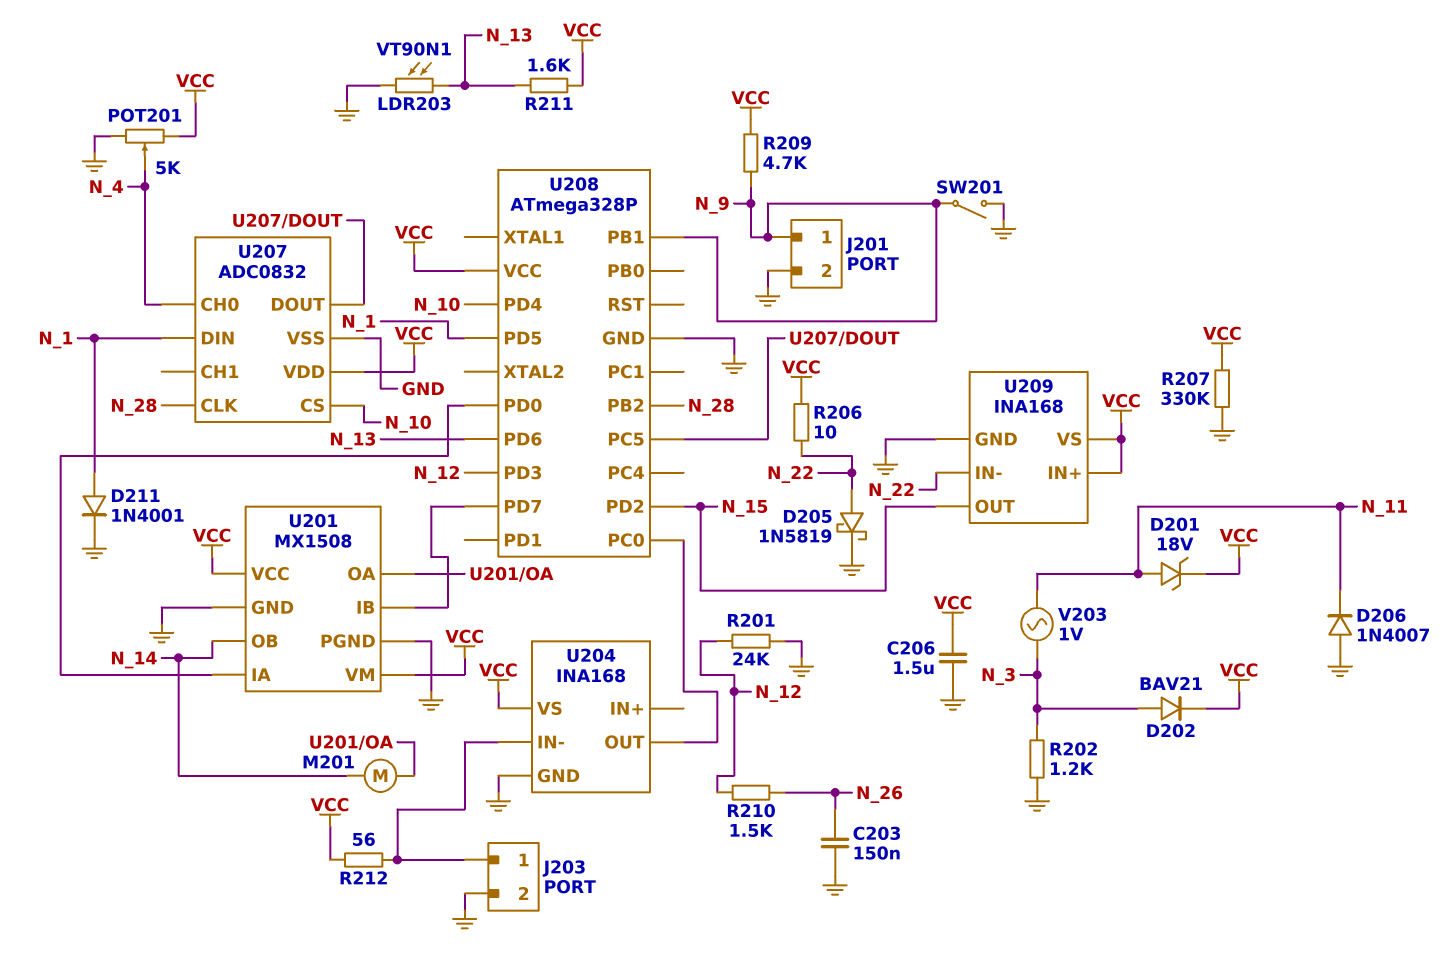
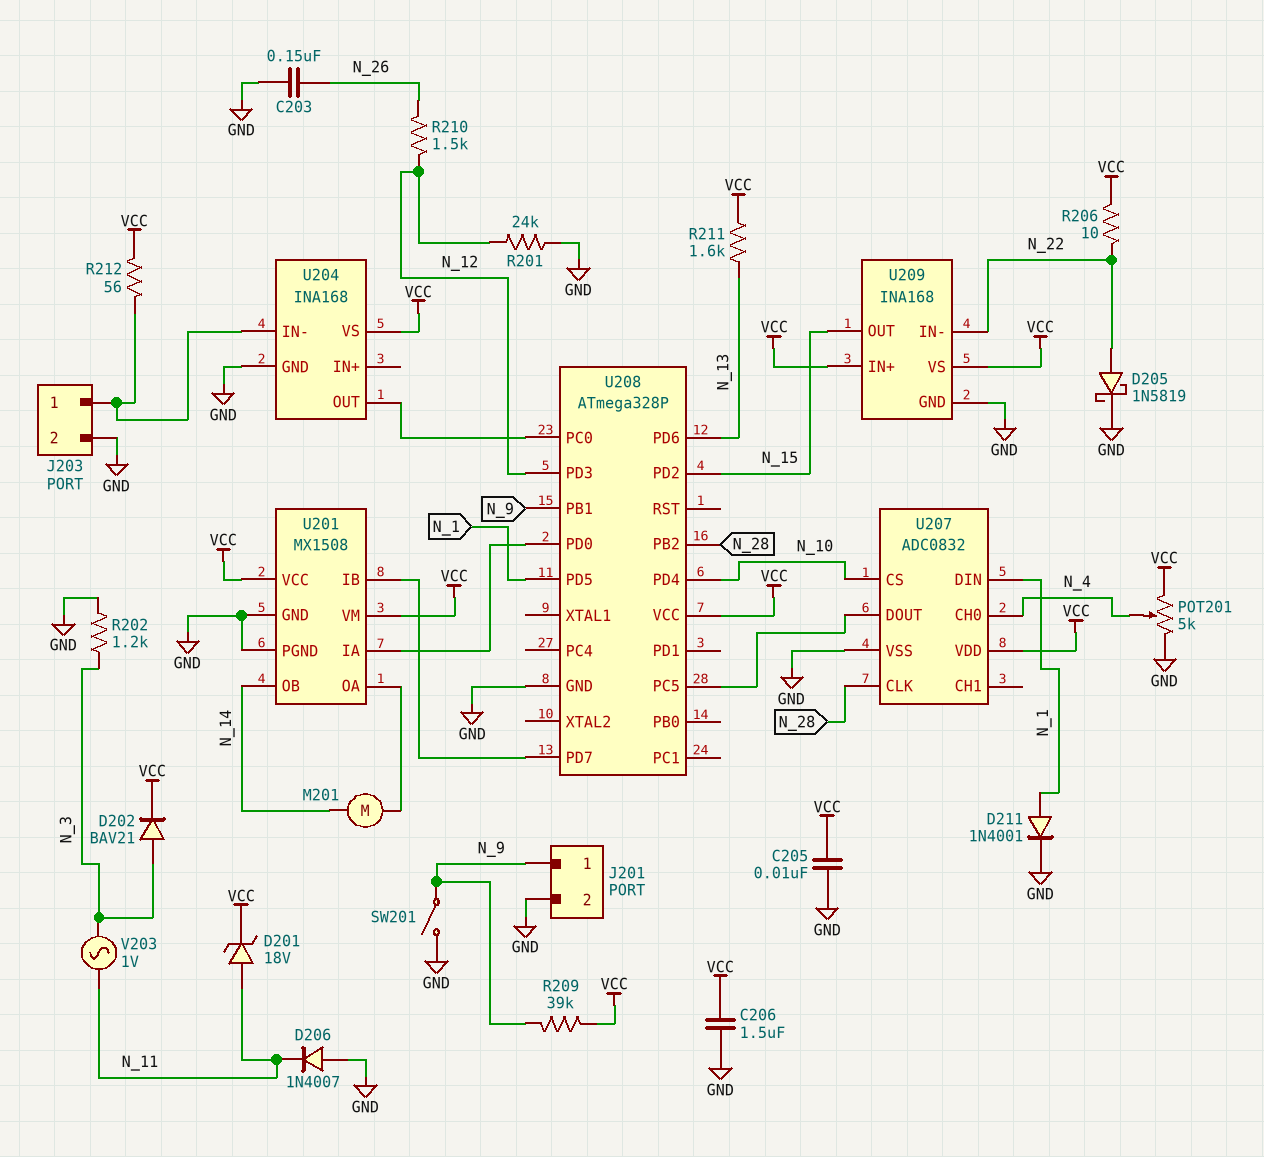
C205: none -> 10nF (GND, VCC)
LDR203: VT90N1 (GND, N_13) -> none
R207: 330k (GND, VCC) -> none
R209: 4.7k (N_9, VCC) -> 39k (N_9, VCC)

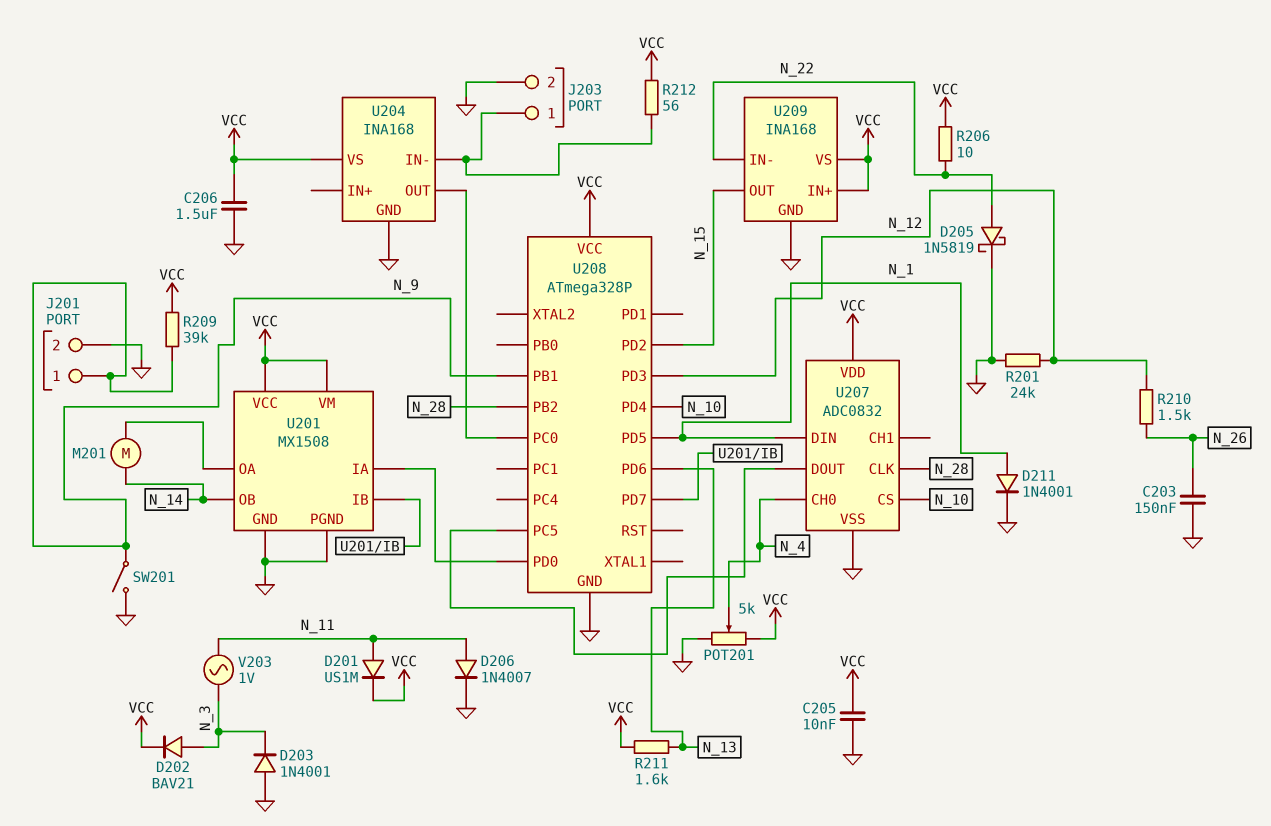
D201: zener 18V (A N_11, K VCC) -> diode US1M (A N_11, K VCC)
D203: none -> diode 1N4001 (A GND, K N_3)
D206: diode 1N4007 (A GND, K N_11) -> diode 1N4007 (A N_11, K GND)
R202: 1.2k (GND, N_3) -> none

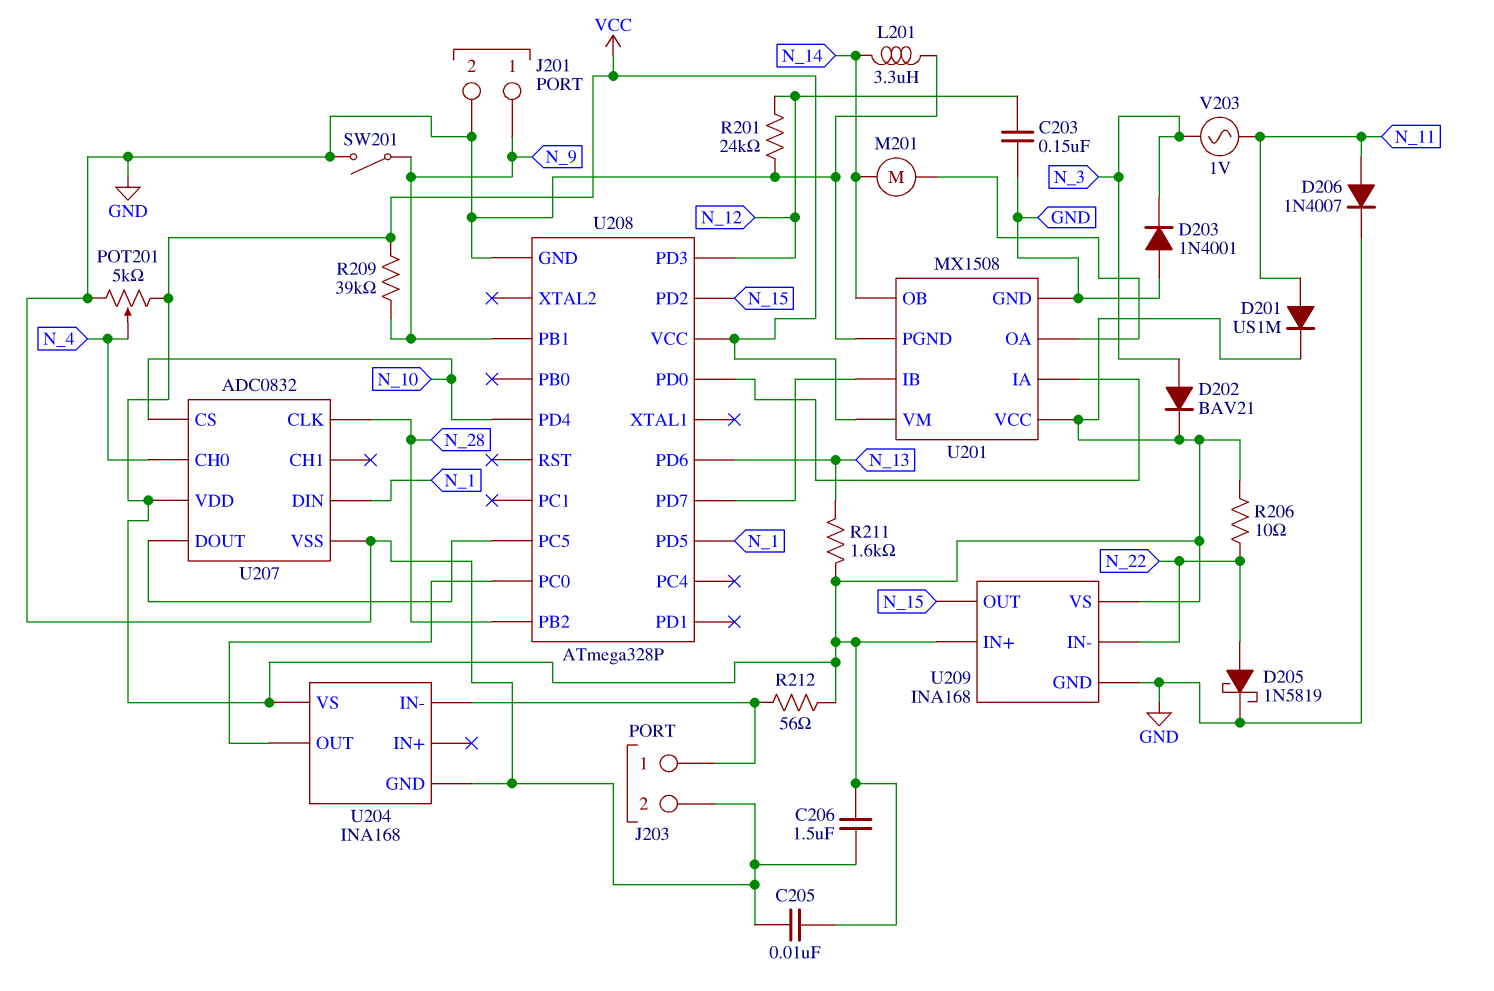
C203: 150nF (GND, N_26) -> 150nF (GND, N_12)
D211: diode 1N4001 (A N_1, K GND) -> none
L201: none -> 3.3uH (GND, N_14)
R210: 1.5k (N_12, N_26) -> none

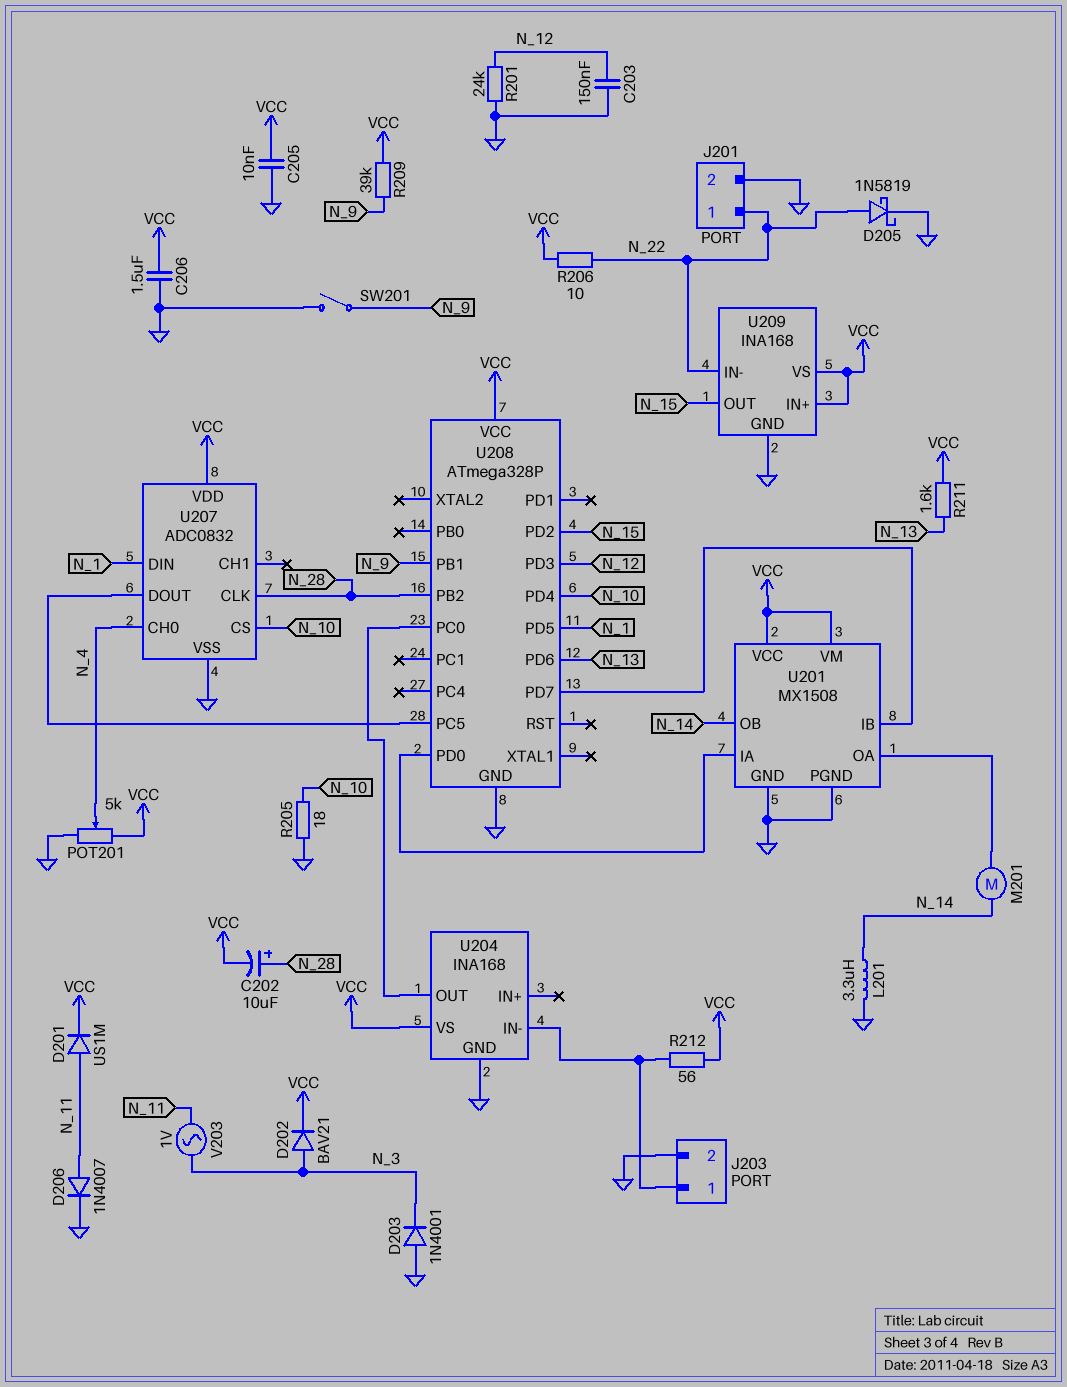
C202: none -> 10uF (plus N_28, minus VCC)
J201 pin 1: N_9 -> N_22
R205: none -> 18 (GND, N_10)

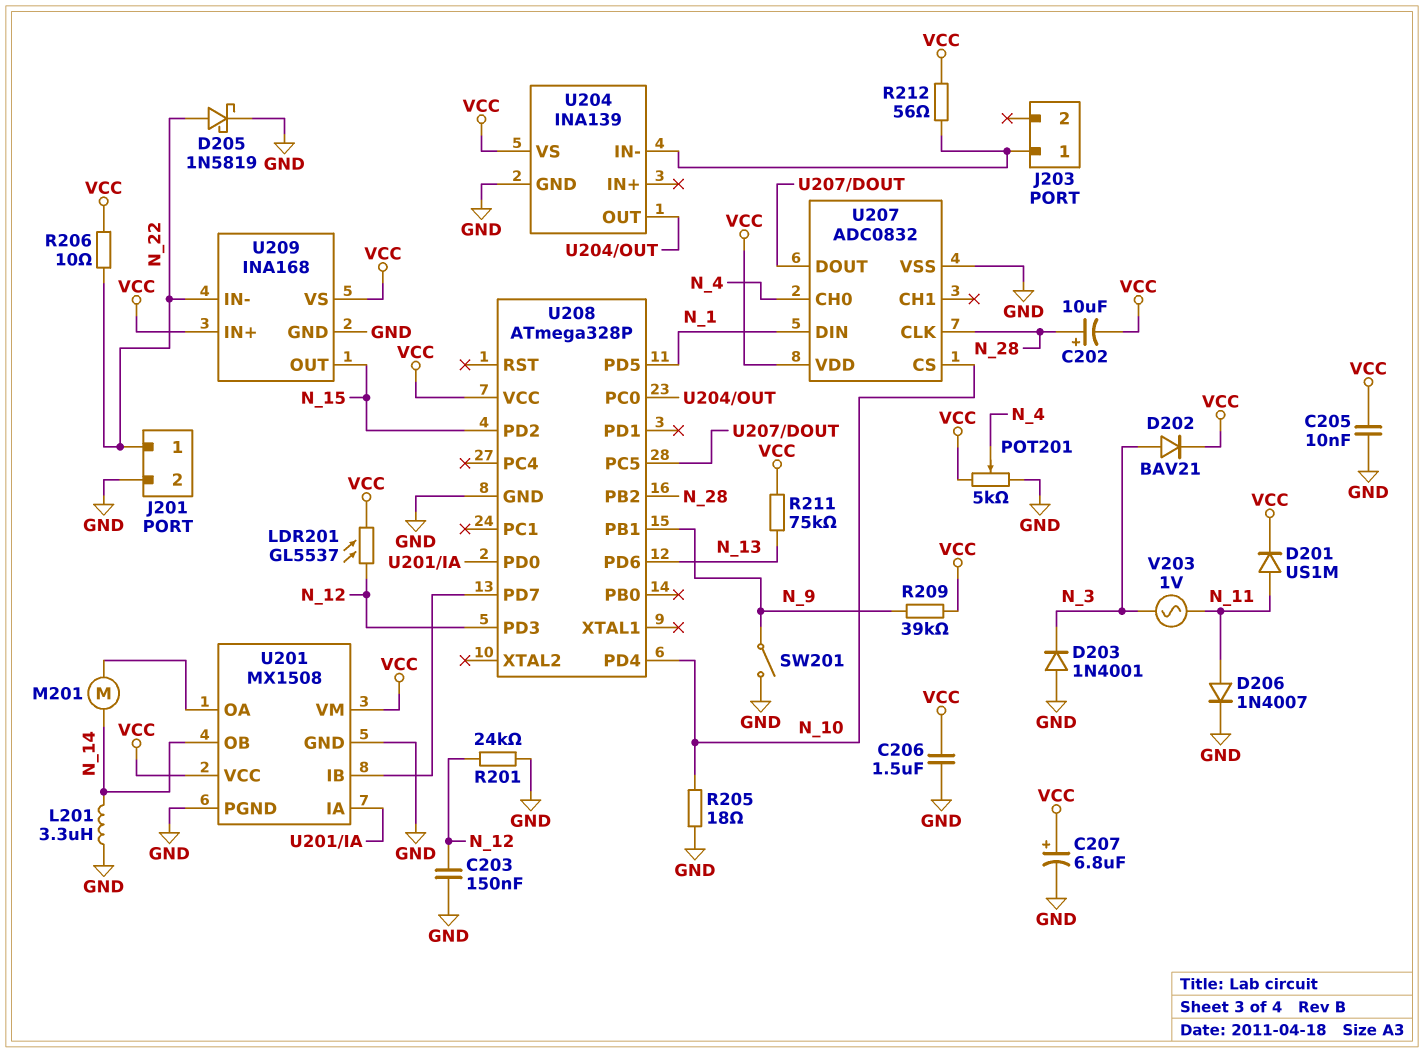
C207: none -> 6.8uF (plus VCC, minus GND)
J203 pin 2: GND -> none
LDR201: none -> GL5537 (N_12, VCC)
R211: 1.6k (N_13, VCC) -> 75k (N_13, VCC)
U204: INA168 -> INA139

